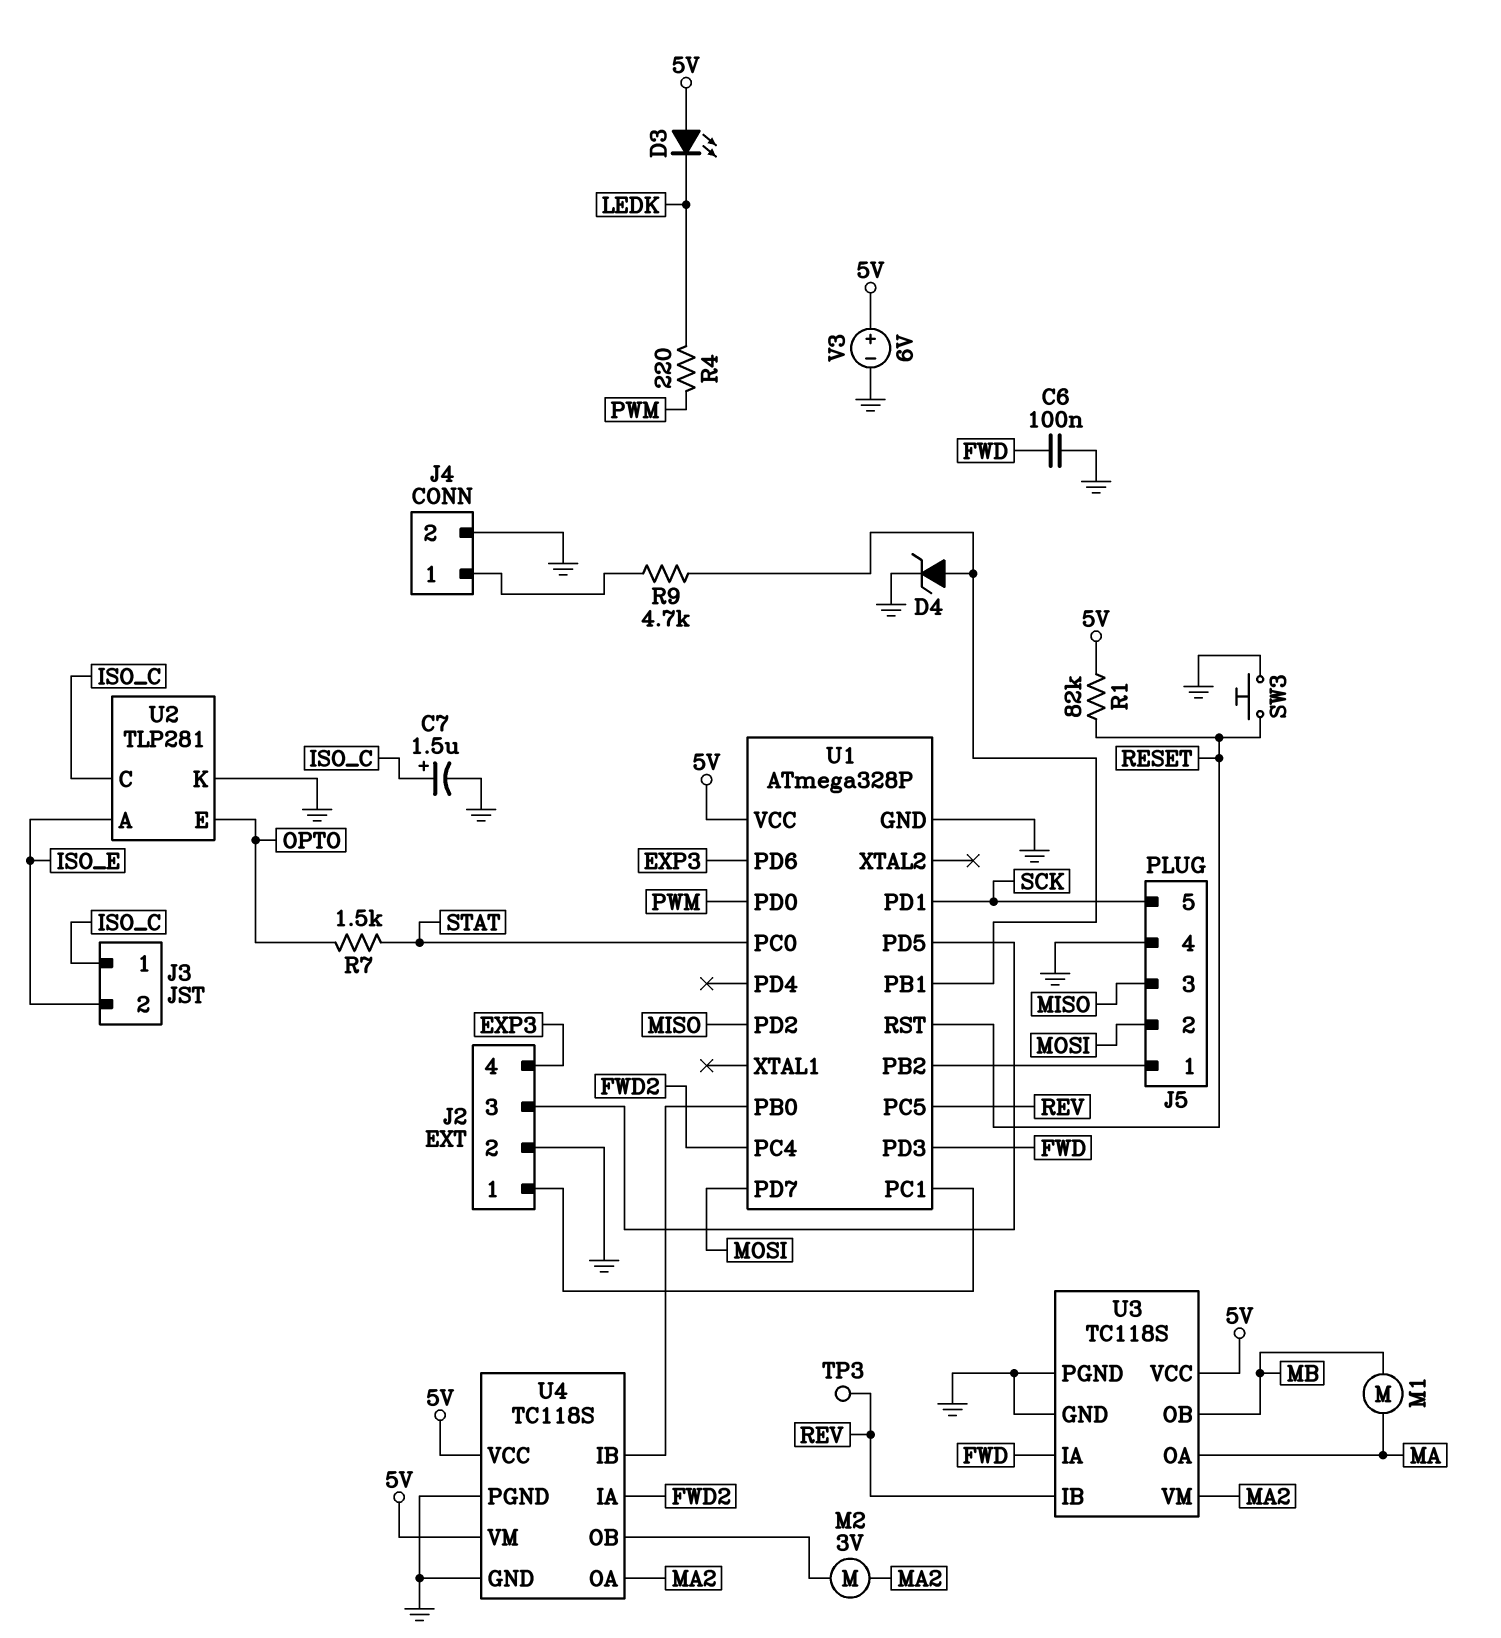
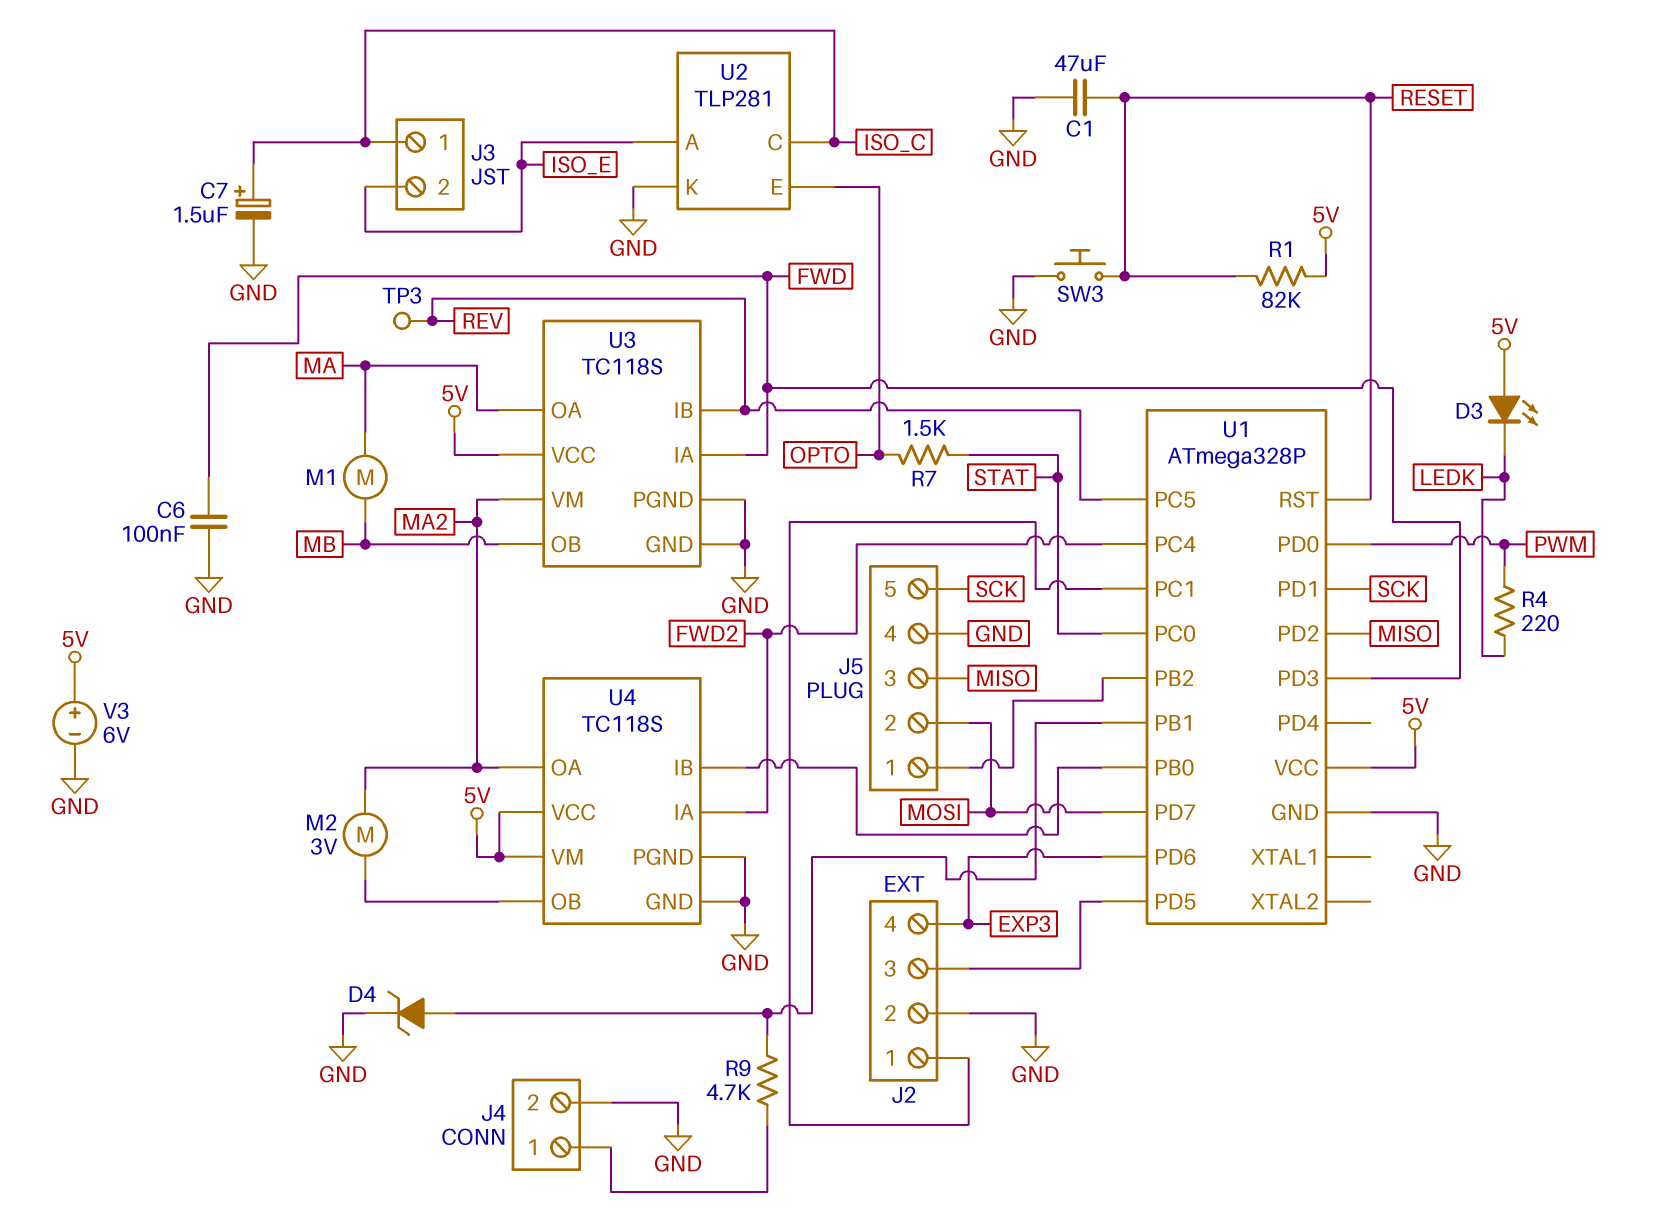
C1: none -> 47uF (GND, RESET)

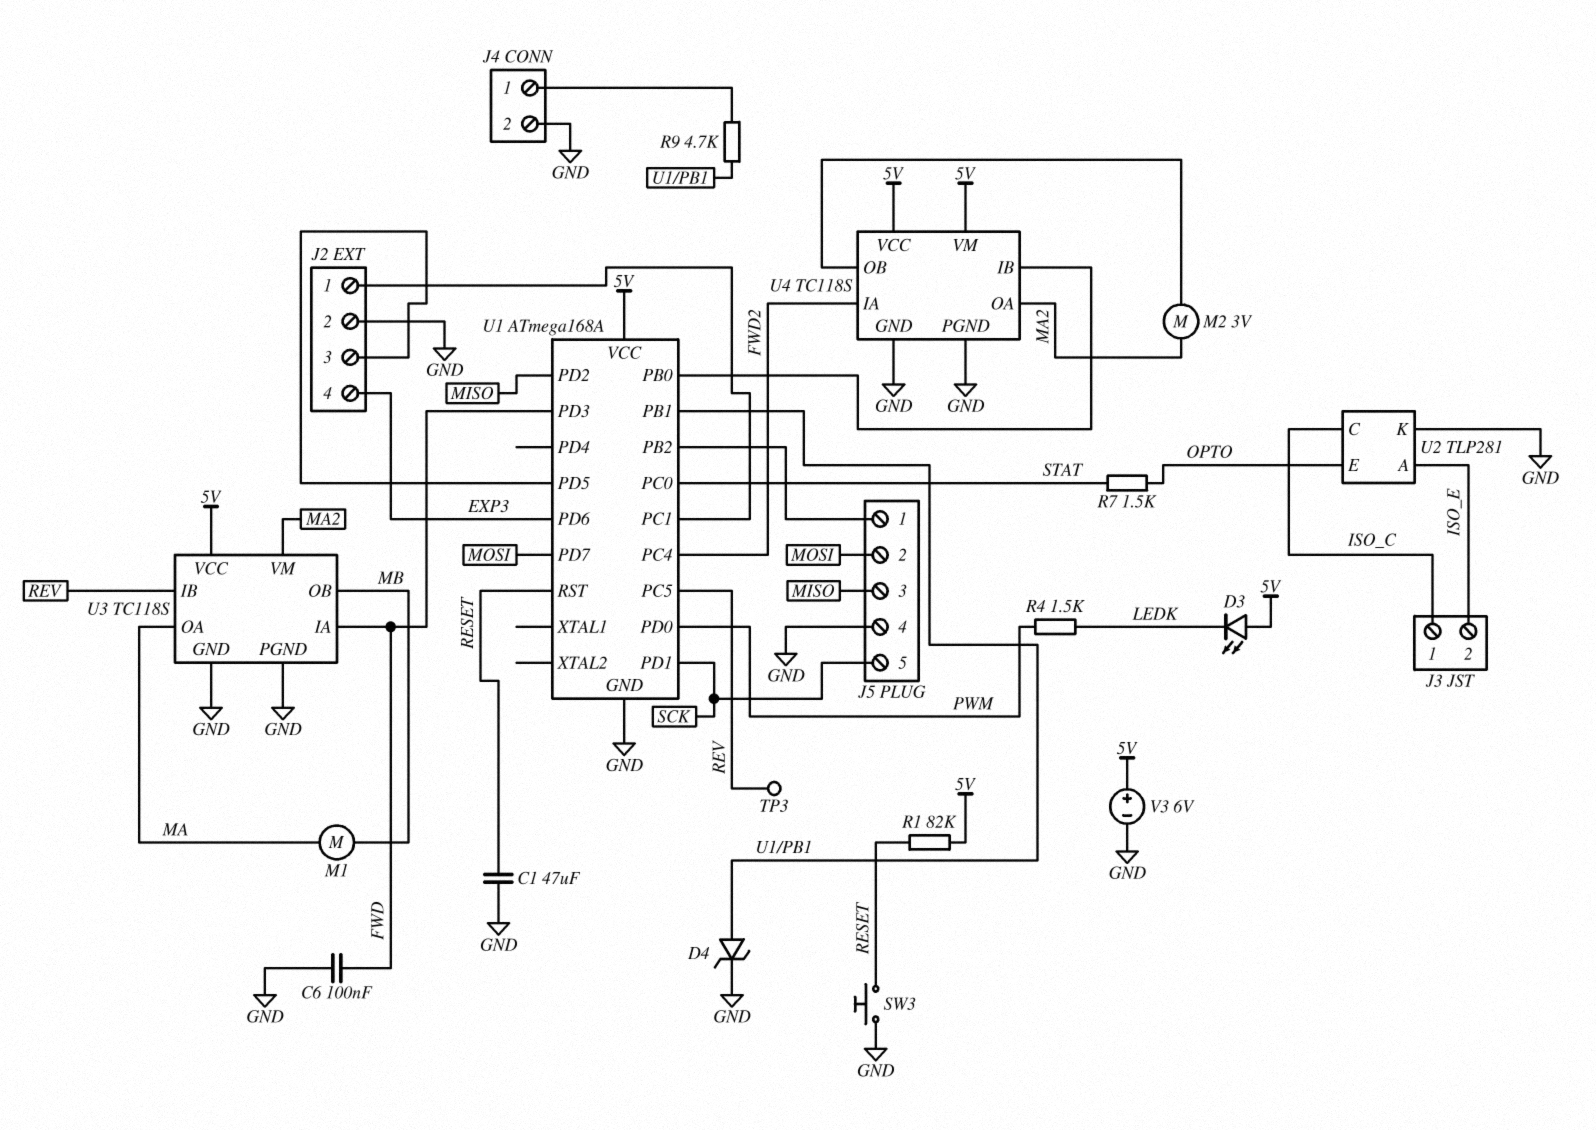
C7: 1.5uF (plus ISO_C, minus GND) -> none
R4: 220 (LEDK, PWM) -> 1.5k (LEDK, PWM)
U1: ATmega328P -> ATmega168A

